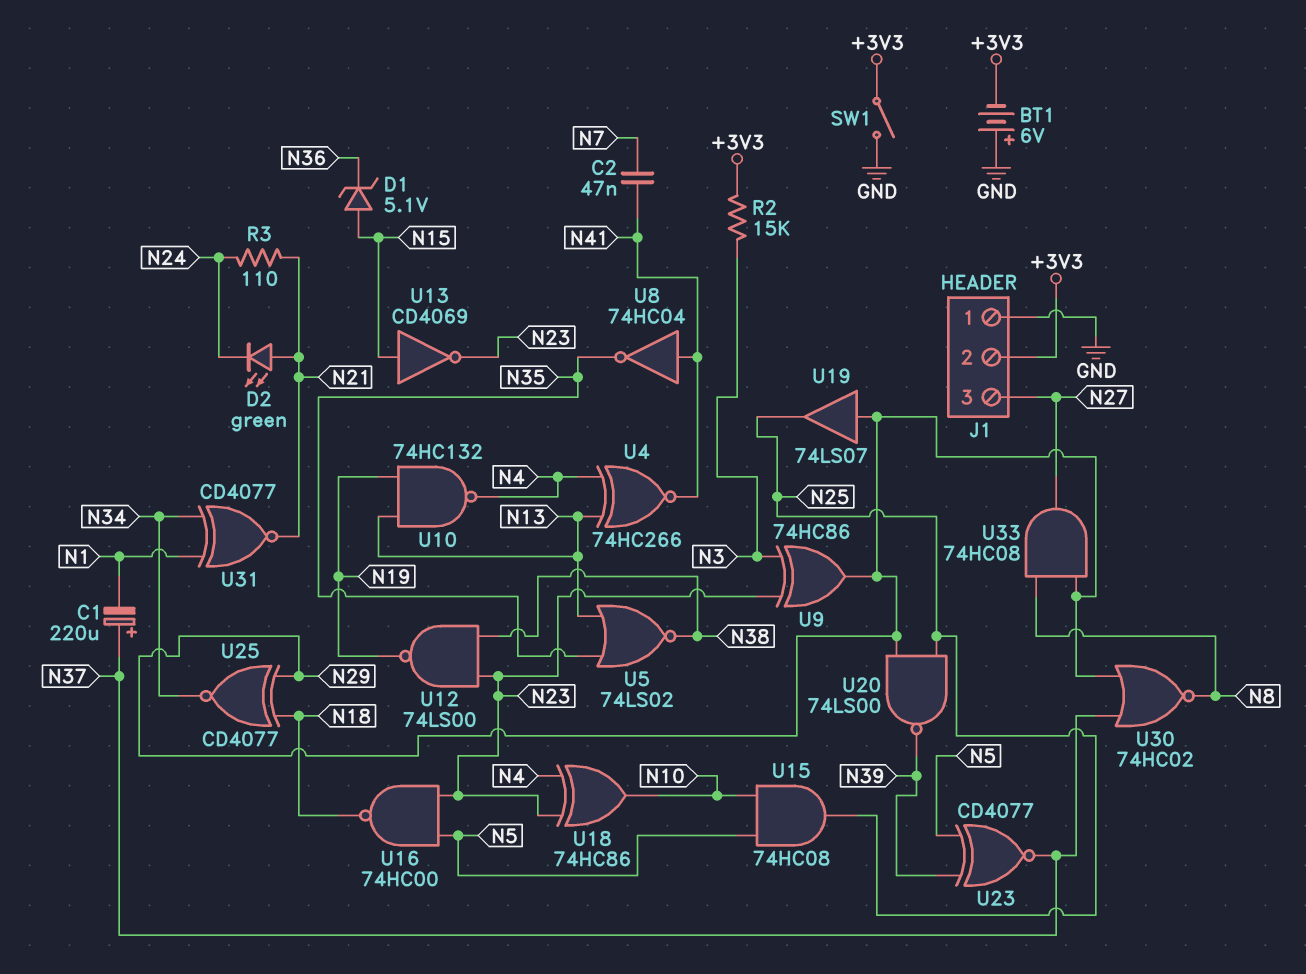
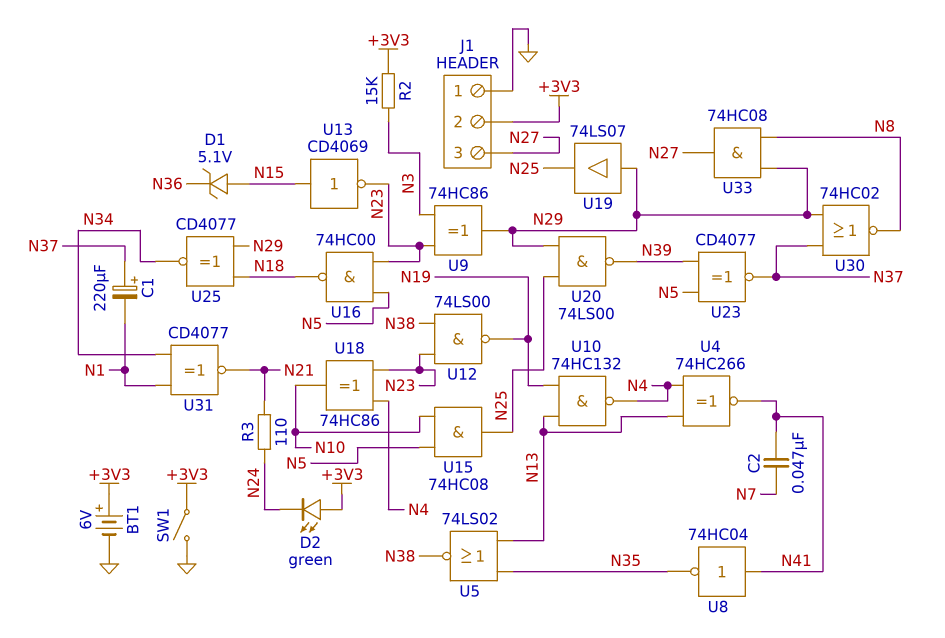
BT1: 6V (plus GND, minus +3V3) -> 6V (plus +3V3, minus GND)
D2: LED green (A N21, K N24) -> LED green (A +3V3, K N24)

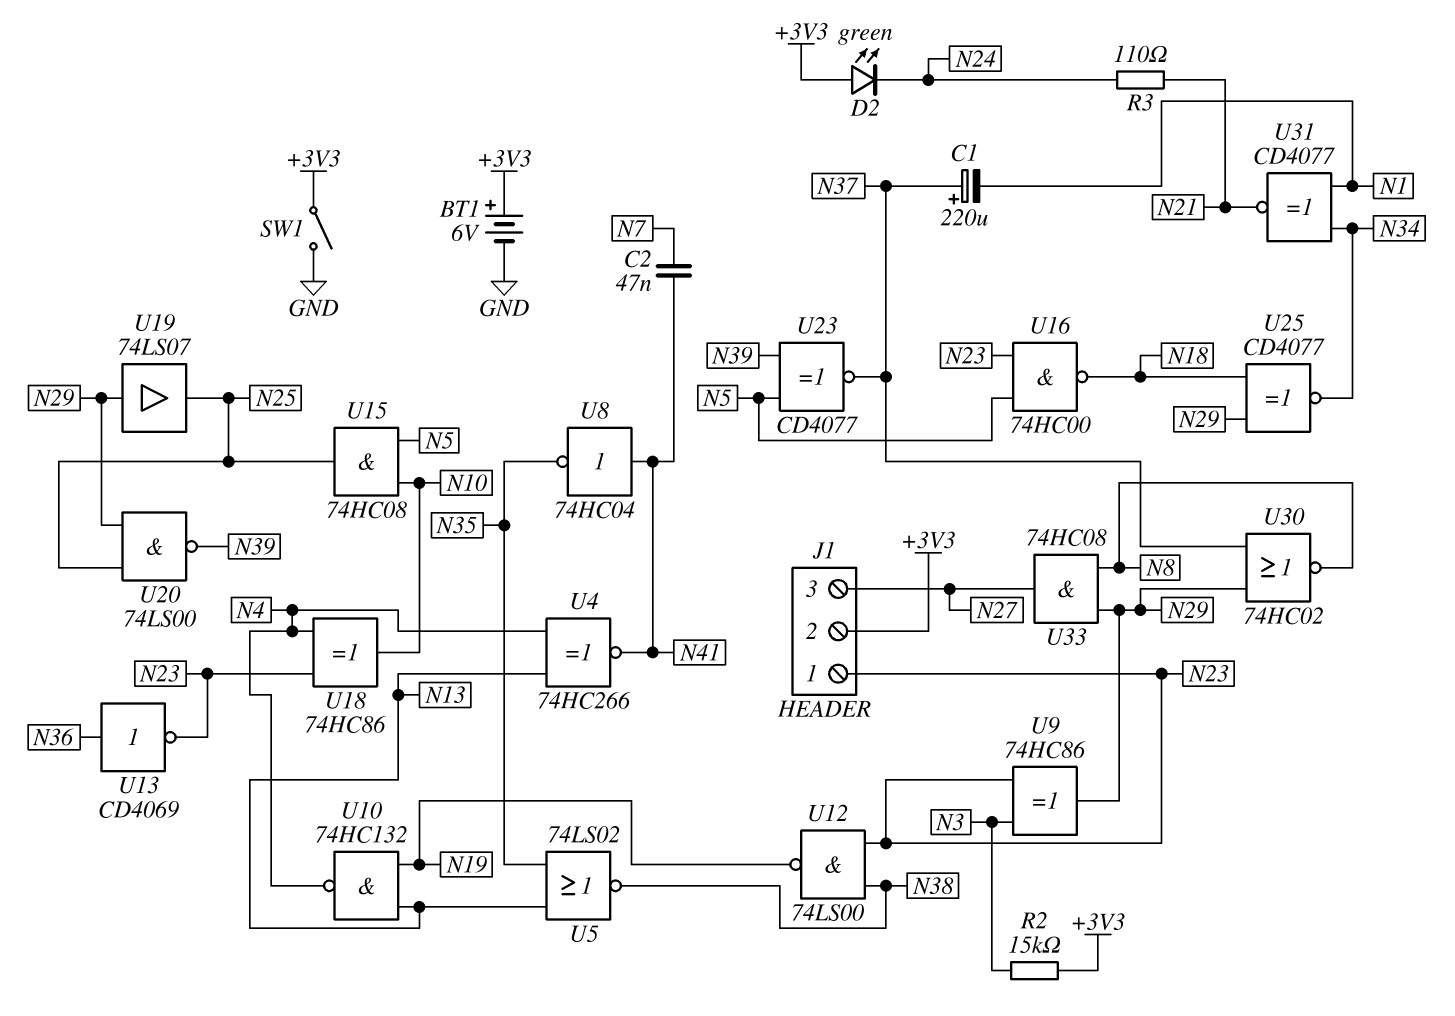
D1: zener 5.1V (A N15, K N36) -> none
J1 pin 1: GND -> N23
U13: NOT CD4069 (in N15, out N23) -> NOT CD4069 (in N36, out N23)

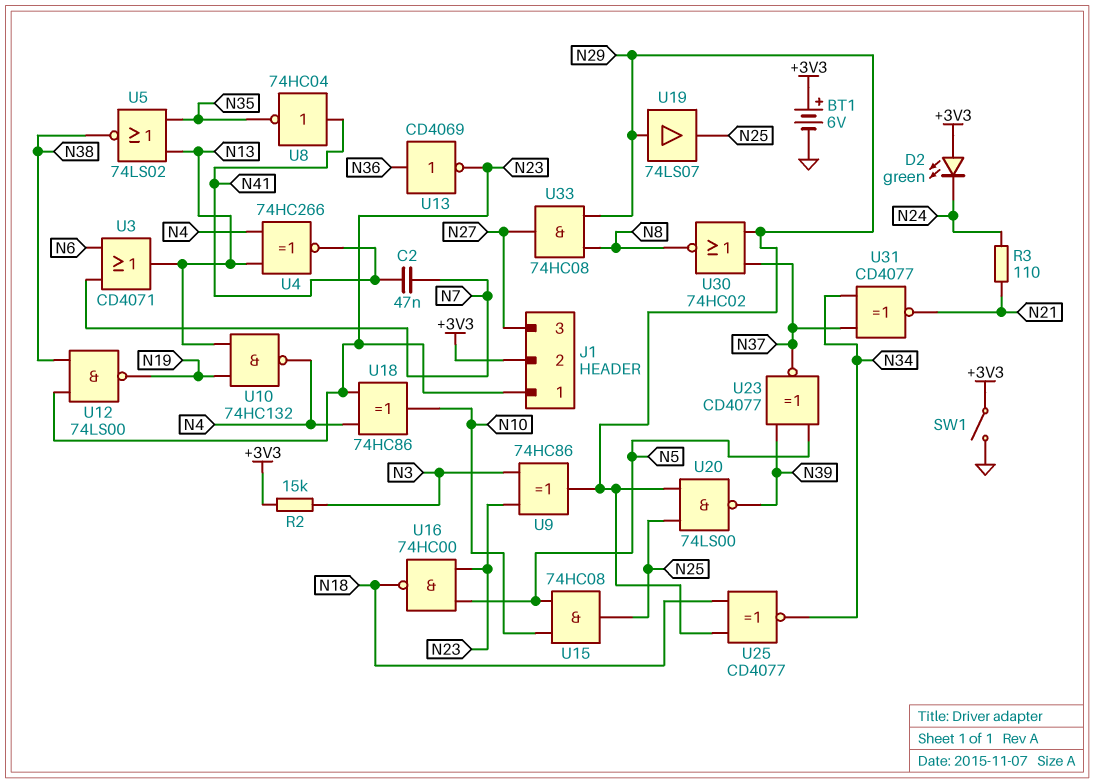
C1: 220uF (plus N37, minus N1) -> none
U3: none -> OR CD4071 (in N6, in N7, out N13)
U31: XNOR CD4077 (in N1, in N34, out N21) -> XNOR CD4077 (in N34, in N37, out N21)

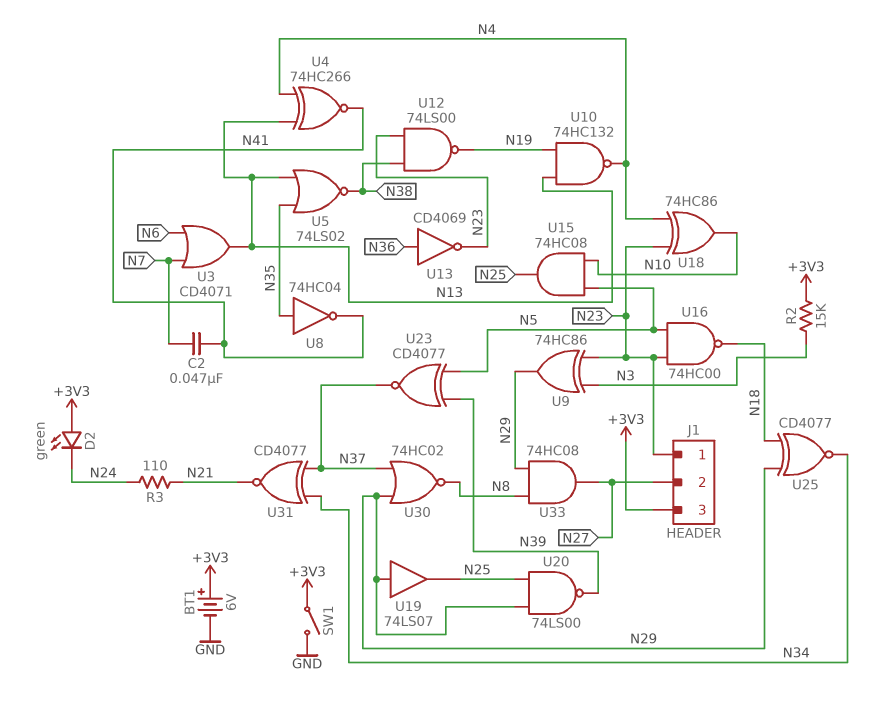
J1 pin 2: +3V3 -> N27
J1 pin 3: N27 -> +3V3
U8: NOT 74HC04 (in N41, out N35) -> NOT 74HC04 (in N35, out N41)

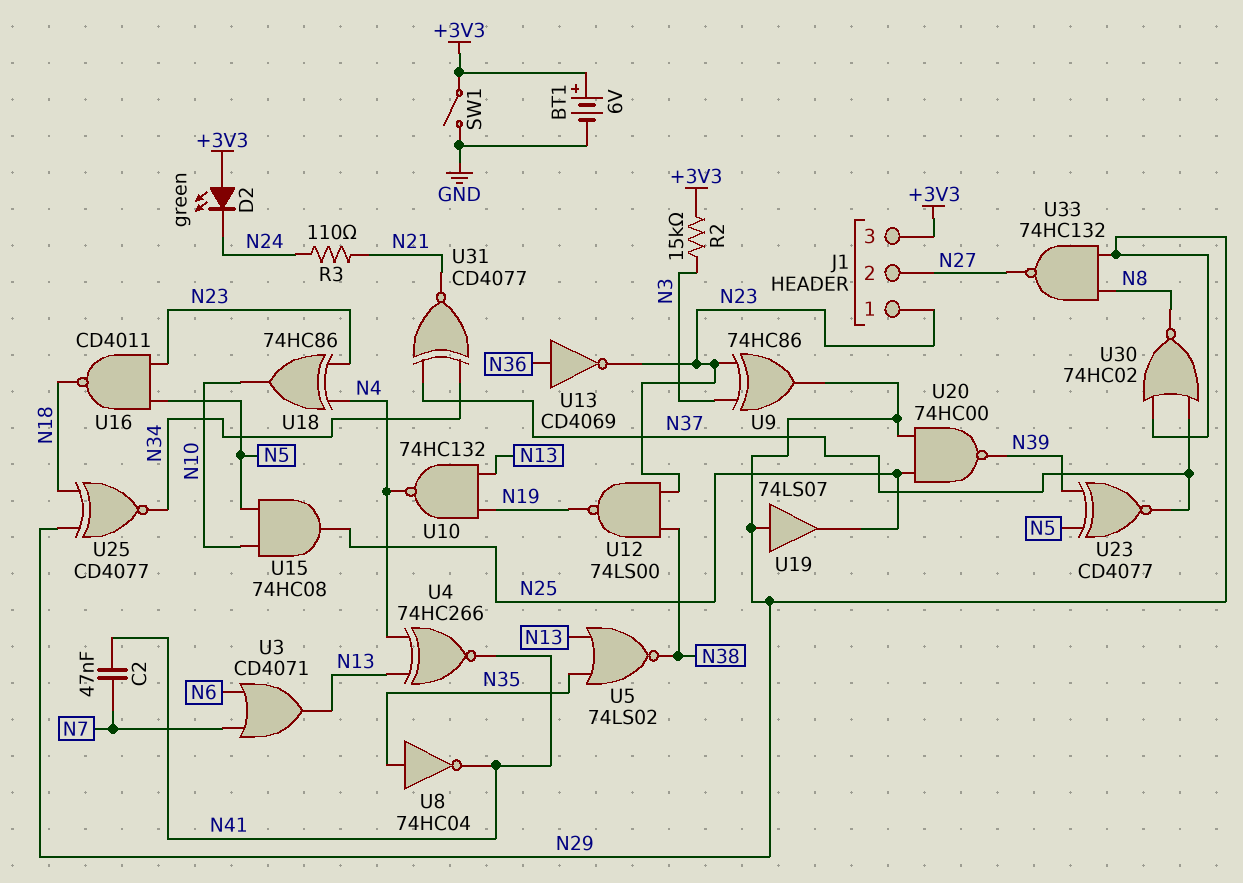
U16: NAND 74HC00 (in N5, in N23, out N18) -> NAND CD4011 (in N5, in N23, out N18)
U20: NAND 74LS00 (in N25, in N29, out N39) -> NAND 74HC00 (in N25, in N29, out N39)
U33: AND 74HC08 (in N8, in N29, out N27) -> NAND 74HC132 (in N8, in N29, out N27)

